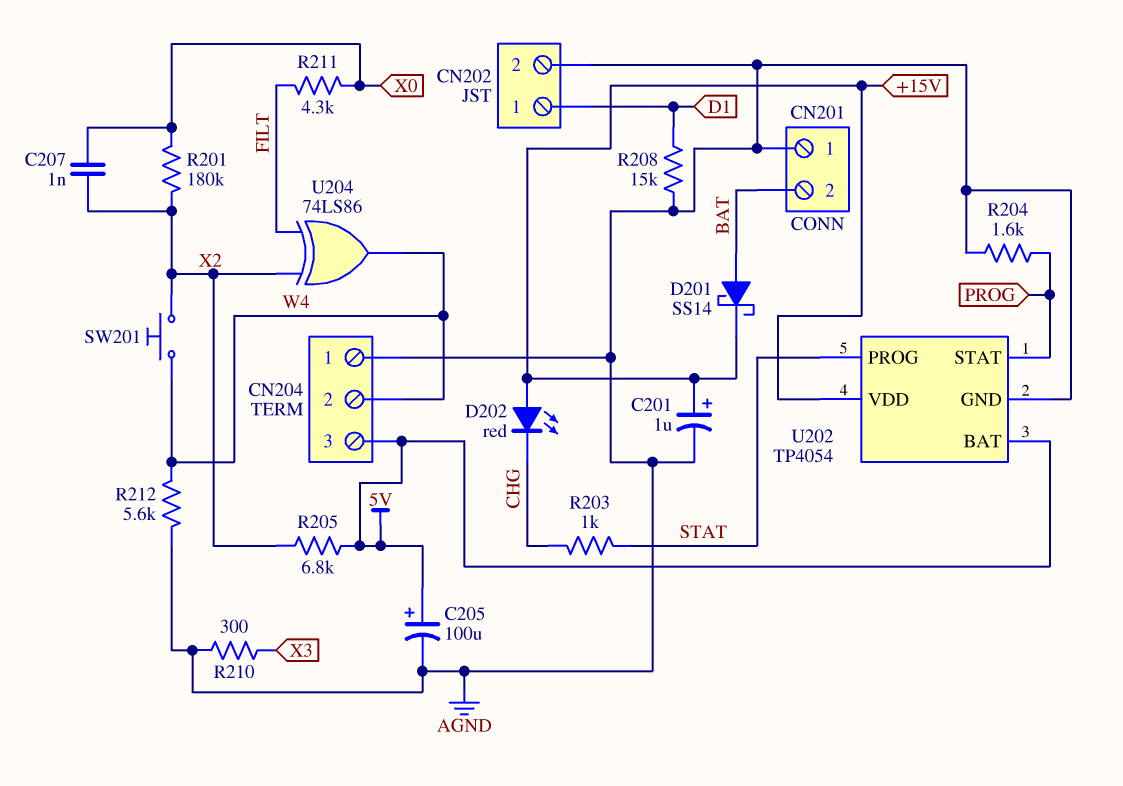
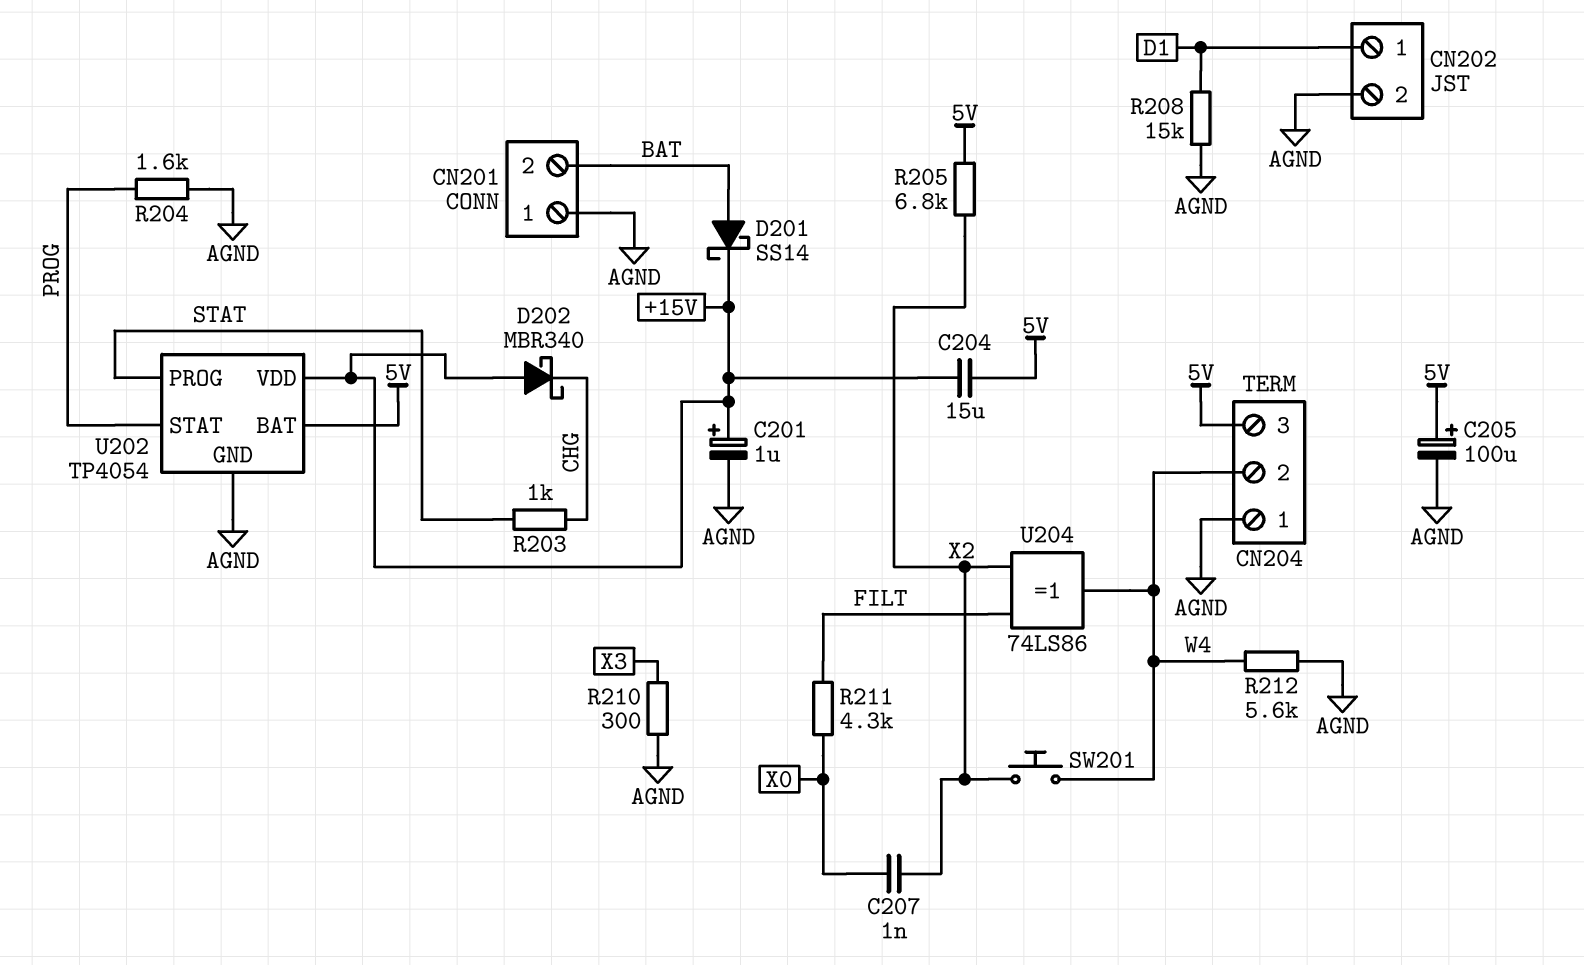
C204: none -> 15uF (+15V, 5V)
D202: LED red (A +15V, K CHG) -> schottky MBR340 (A +15V, K CHG)
R201: 180k (X0, X2) -> none

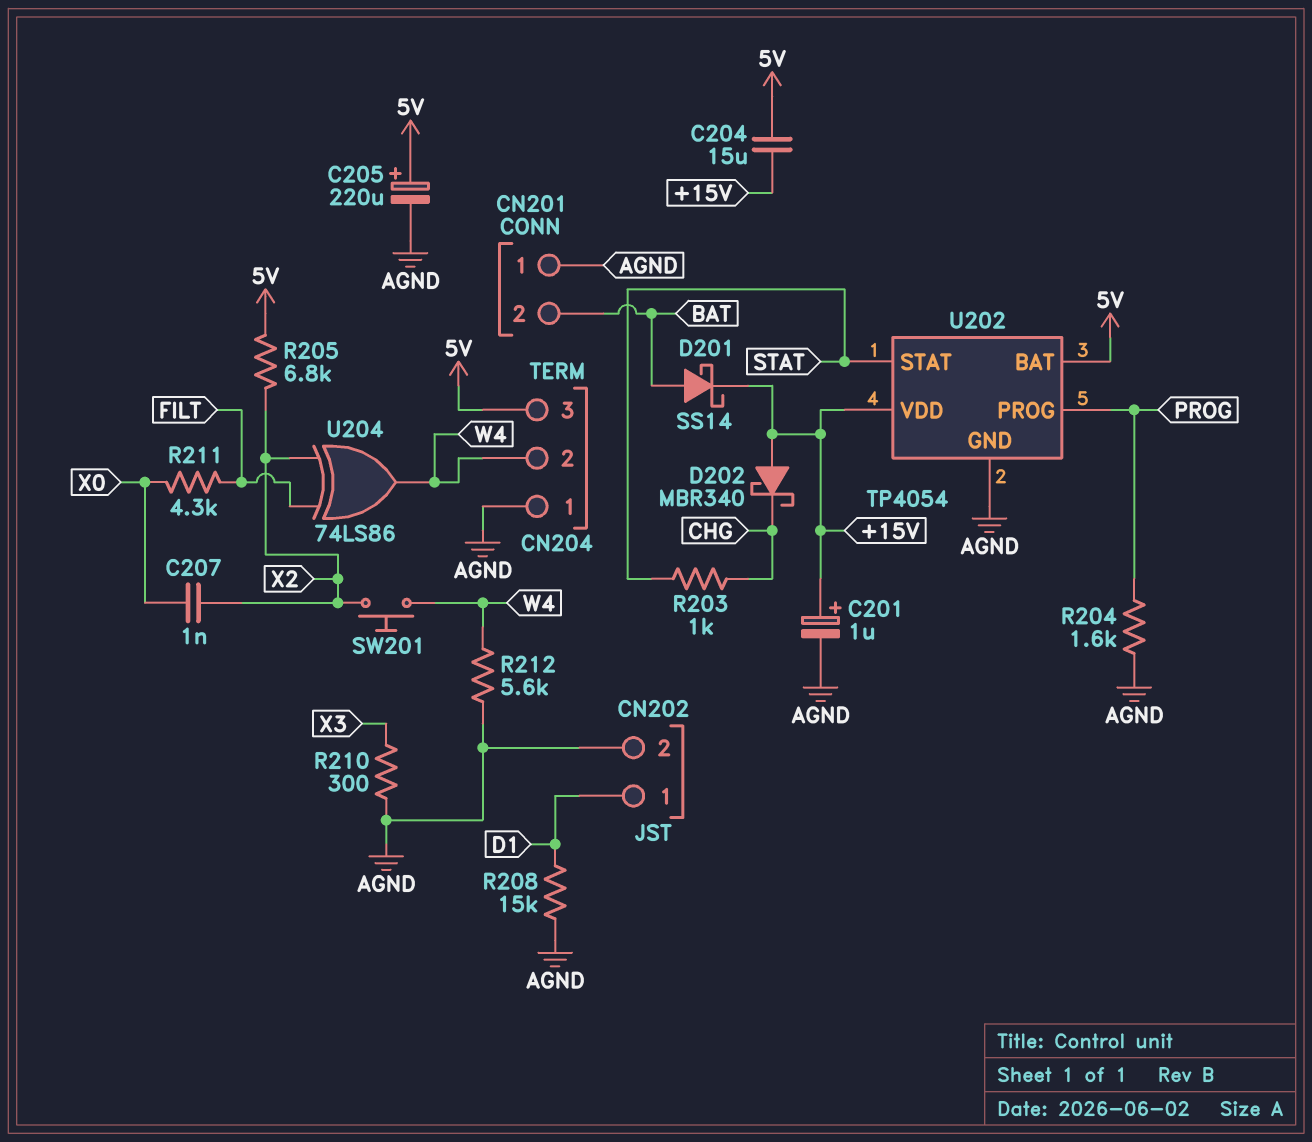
C205: 100uF (plus 5V, minus AGND) -> 220uF (plus 5V, minus AGND)
U202 pin PROG: STAT -> PROG
U202 pin STAT: PROG -> STAT

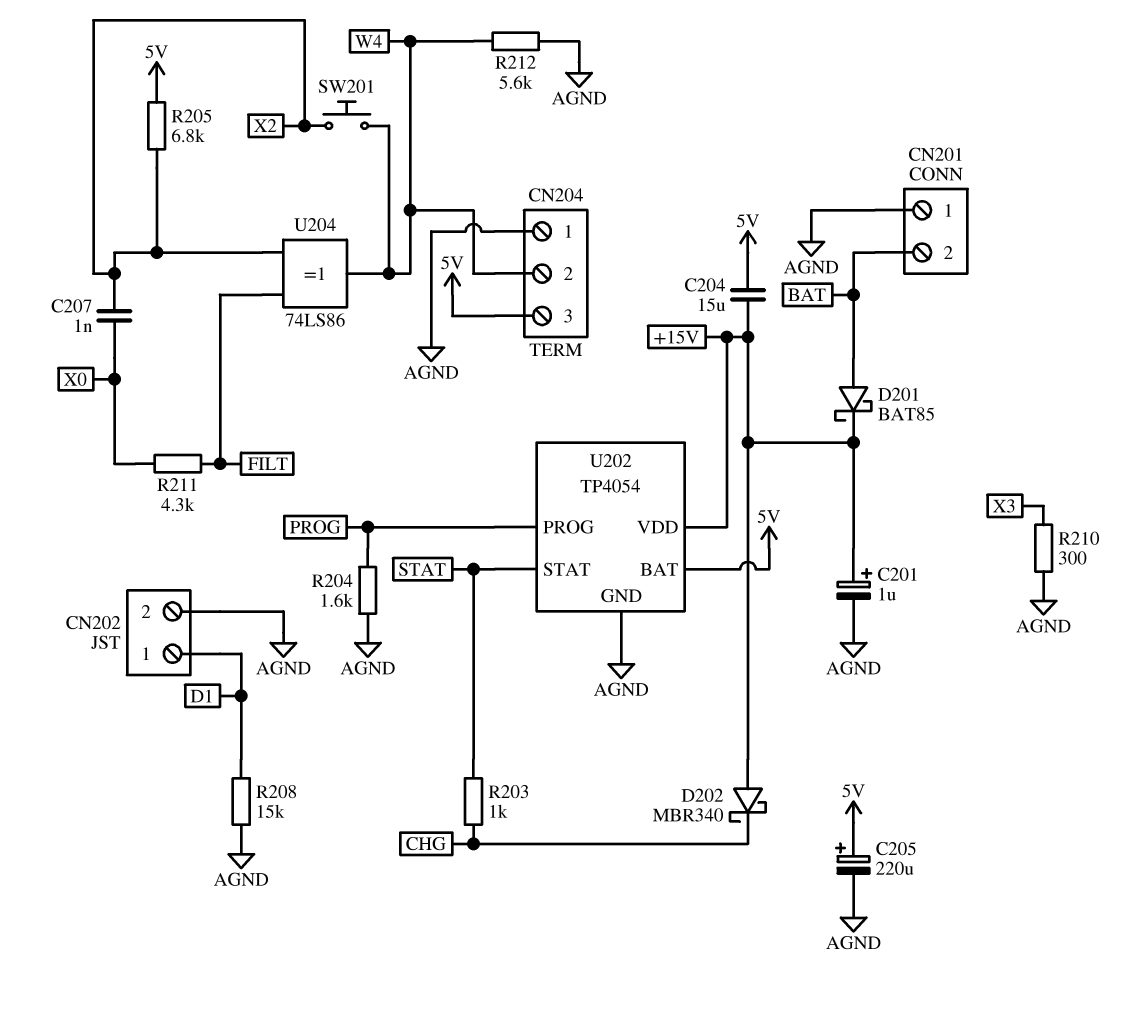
D201: schottky SS14 (A BAT, K +15V) -> schottky BAT85 (A BAT, K +15V)

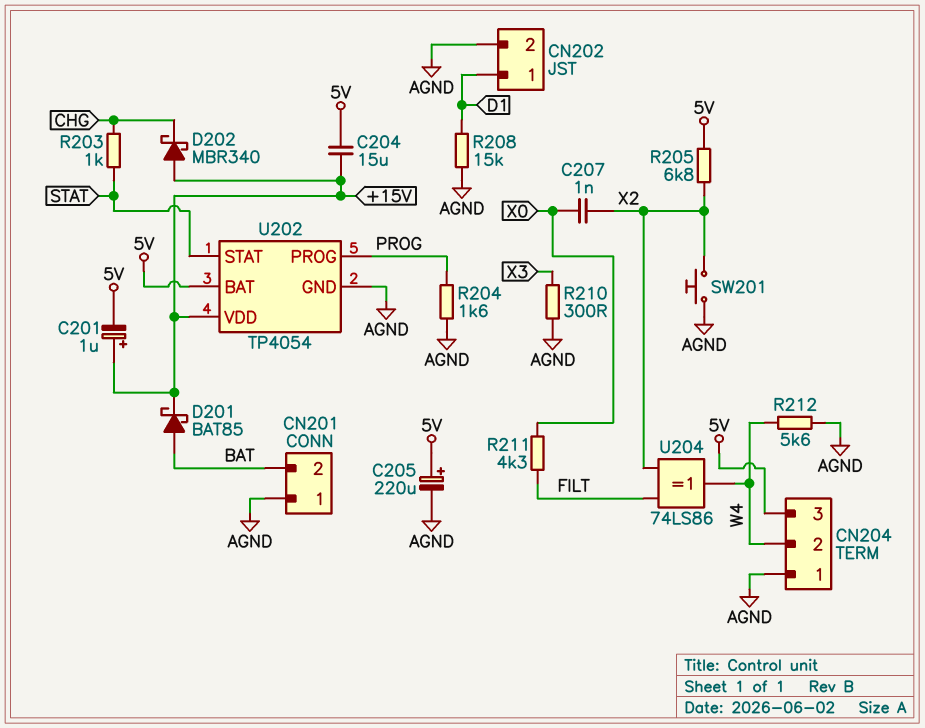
C201: 1uF (plus +15V, minus AGND) -> 1uF (plus +15V, minus 5V)
SW201: button (W4, X2) -> button (AGND, X2)

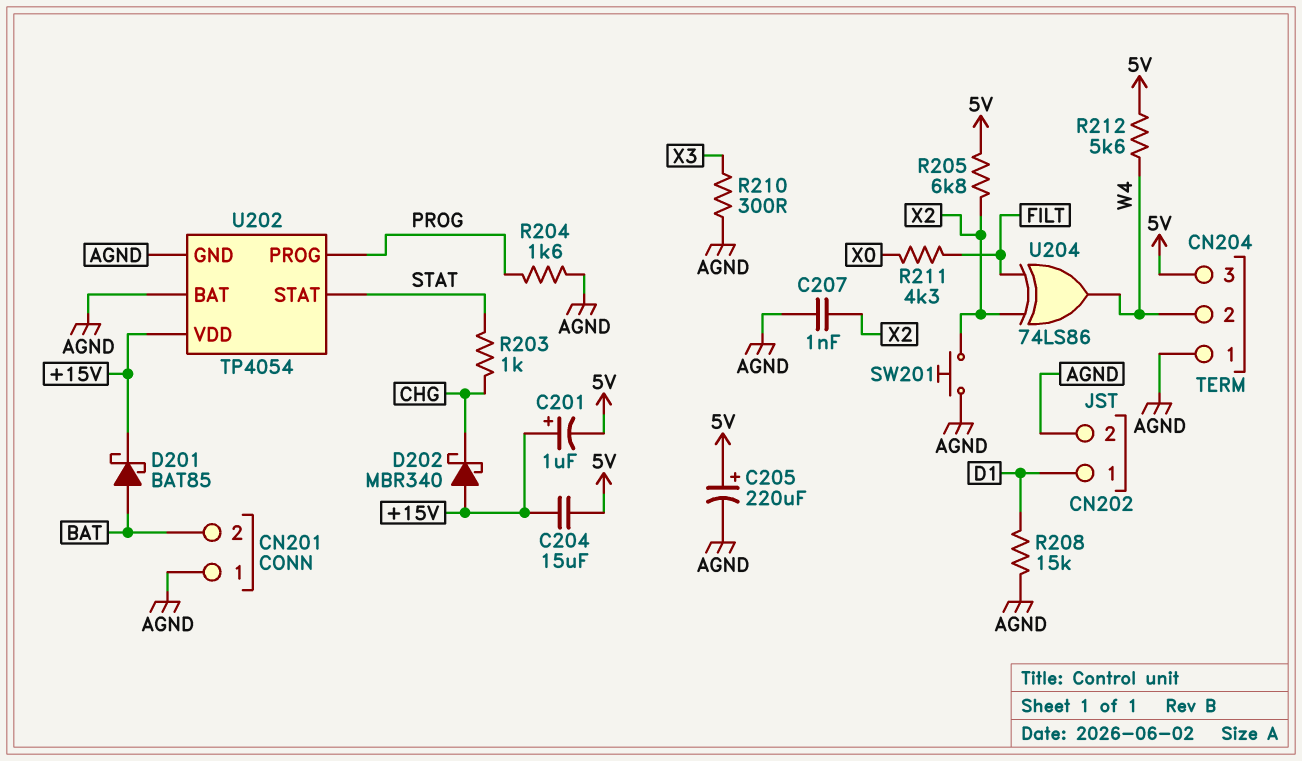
C207: 1nF (X0, X2) -> 1nF (AGND, X2)
R212: 5.6k (AGND, W4) -> 5.6k (5V, W4)
U202 pin BAT: 5V -> AGND

